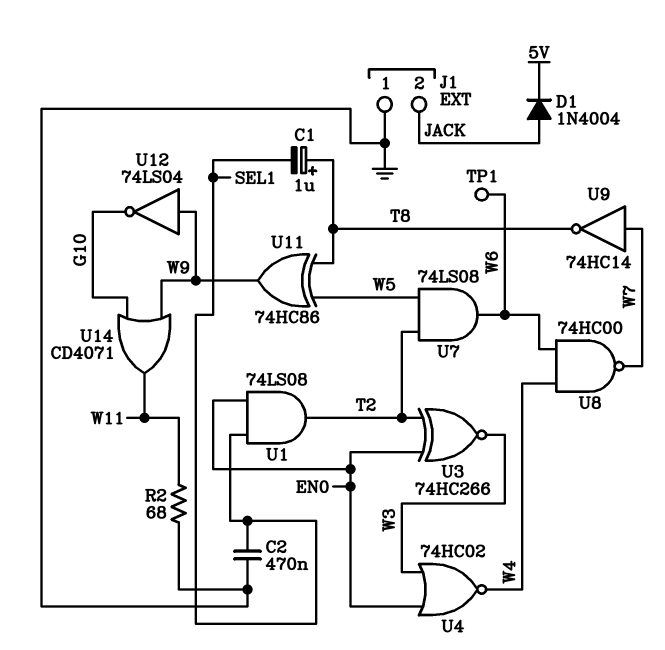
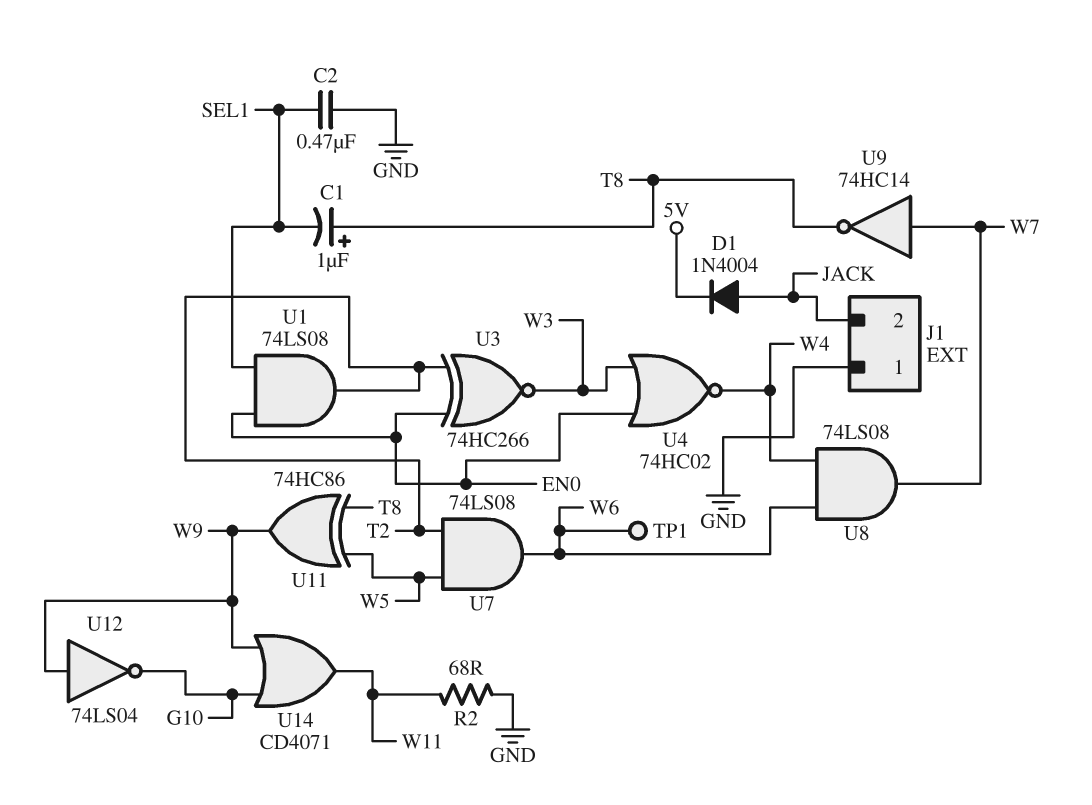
U8: NAND 74HC00 (in W4, in W6, out W7) -> AND 74LS08 (in W4, in W6, out W7)

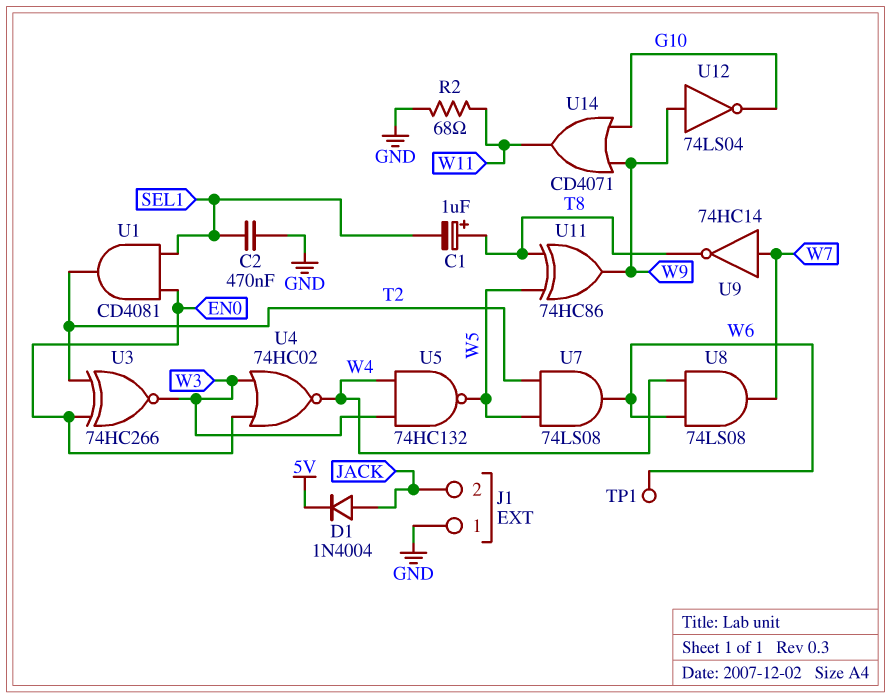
U1: AND 74LS08 (in EN0, in SEL1, out T2) -> AND CD4081 (in EN0, in SEL1, out T2)
U5: none -> NAND 74HC132 (in W3, in W4, out W5)

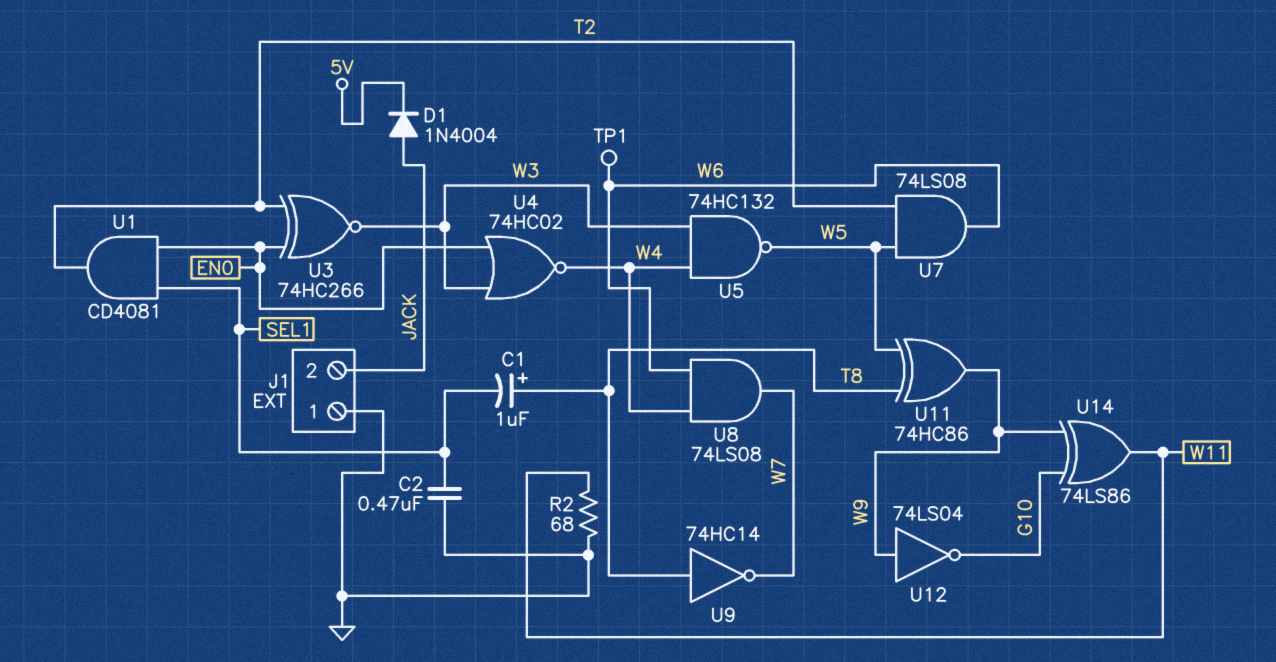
U9: NOT 74HC14 (in W7, out T8) -> NOT 74HC14 (in T8, out W7)
U14: OR CD4071 (in G10, in W9, out W11) -> XOR 74LS86 (in G10, in W9, out W11)

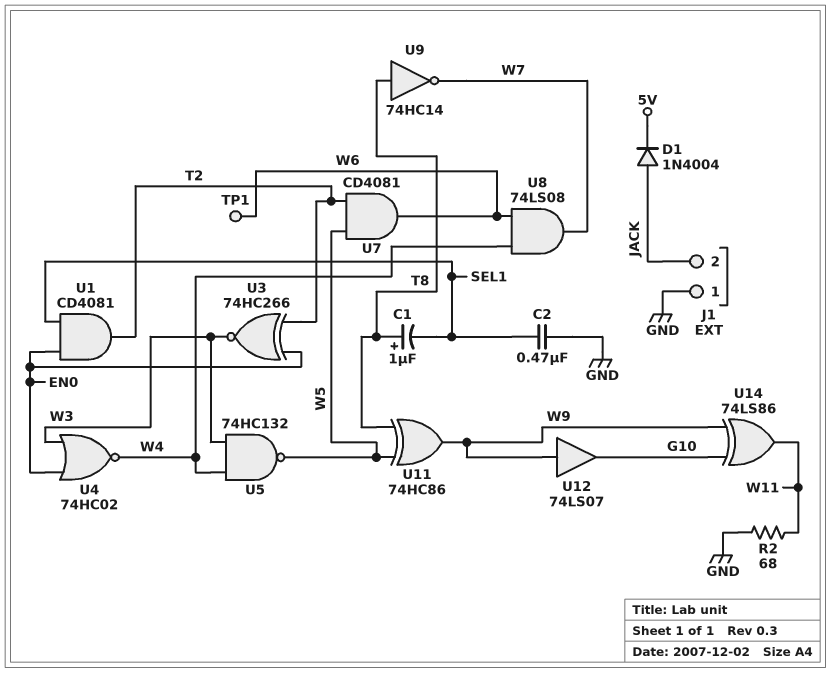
U7: AND 74LS08 (in T2, in W5, out W6) -> AND CD4081 (in T2, in W5, out W6)
U12: NOT 74LS04 (in W9, out G10) -> buffer 74LS07 (in W9, out G10)

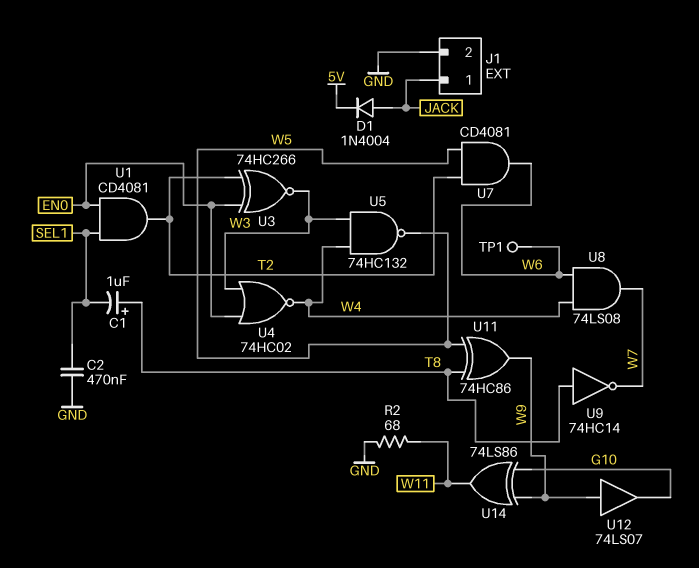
J1 pin 1: GND -> JACK
J1 pin 2: JACK -> GND

